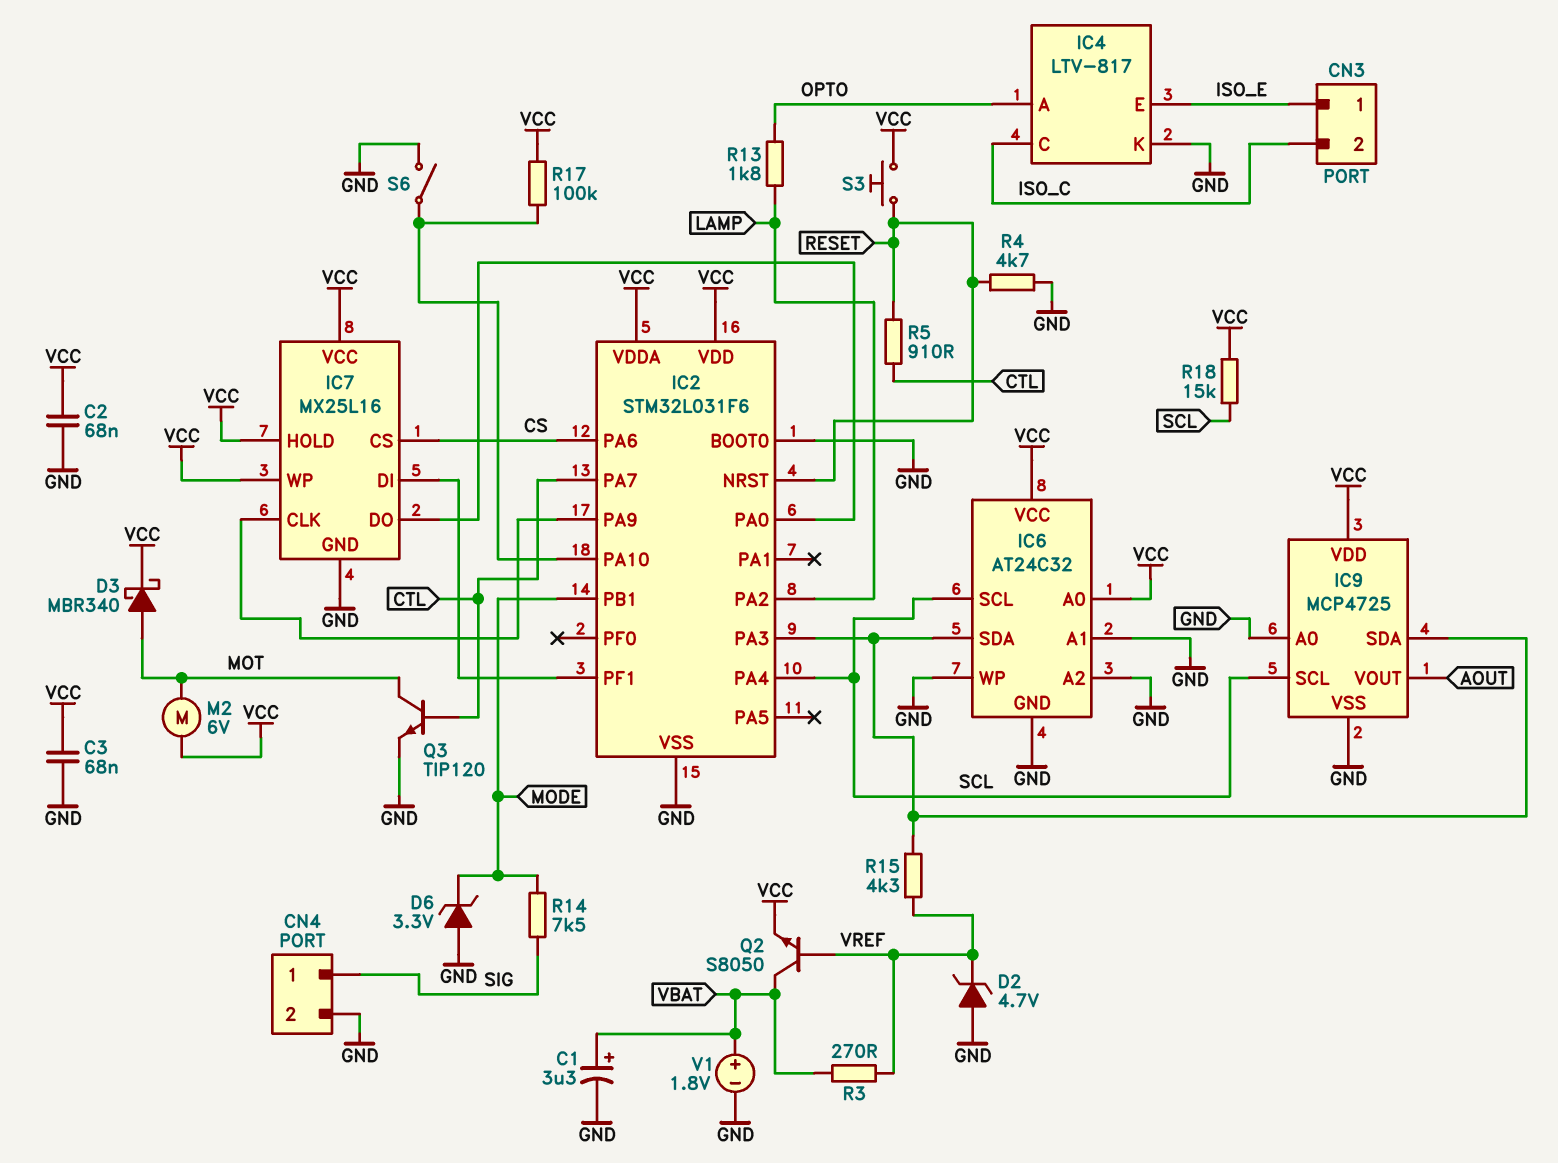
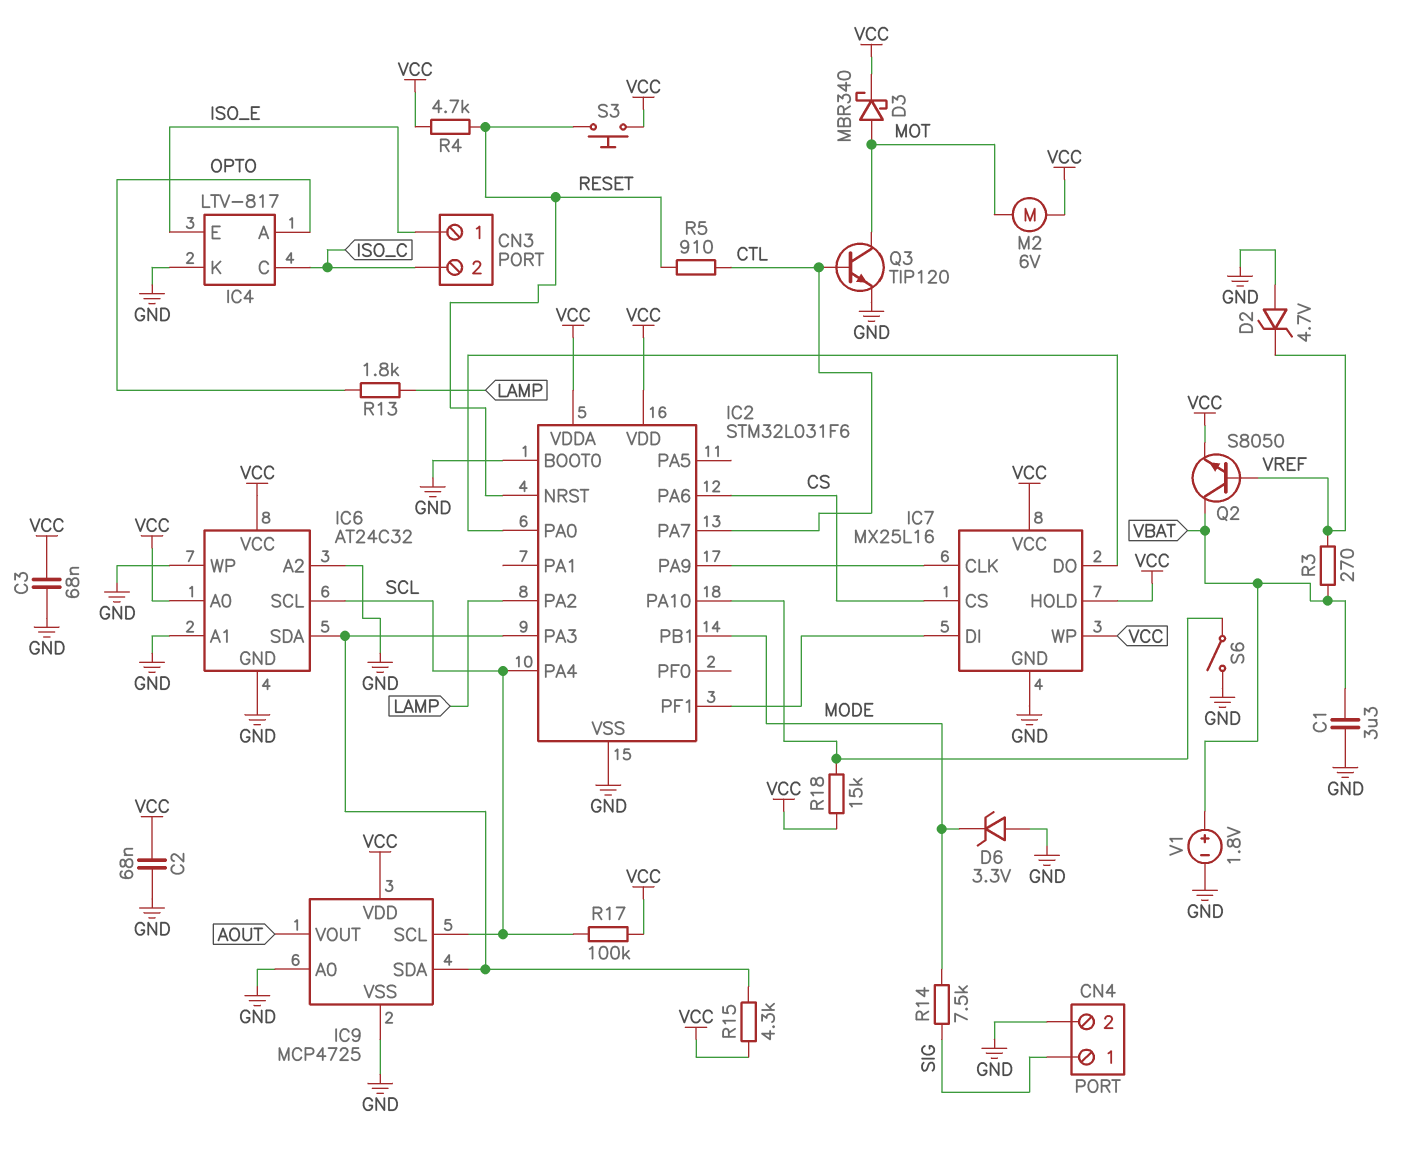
C1: 3.3uF (plus VBAT, minus GND) -> 3.3uF (GND, VBAT)
R4: 4.7k (GND, RESET) -> 4.7k (RESET, VCC)
R15: 4.3k (IC2/PA3, VREF) -> 4.3k (IC2/PA3, VCC)
R17: 100k (IC2/PA10, VCC) -> 100k (SCL, VCC)
R18: 15k (SCL, VCC) -> 15k (IC2/PA10, VCC)

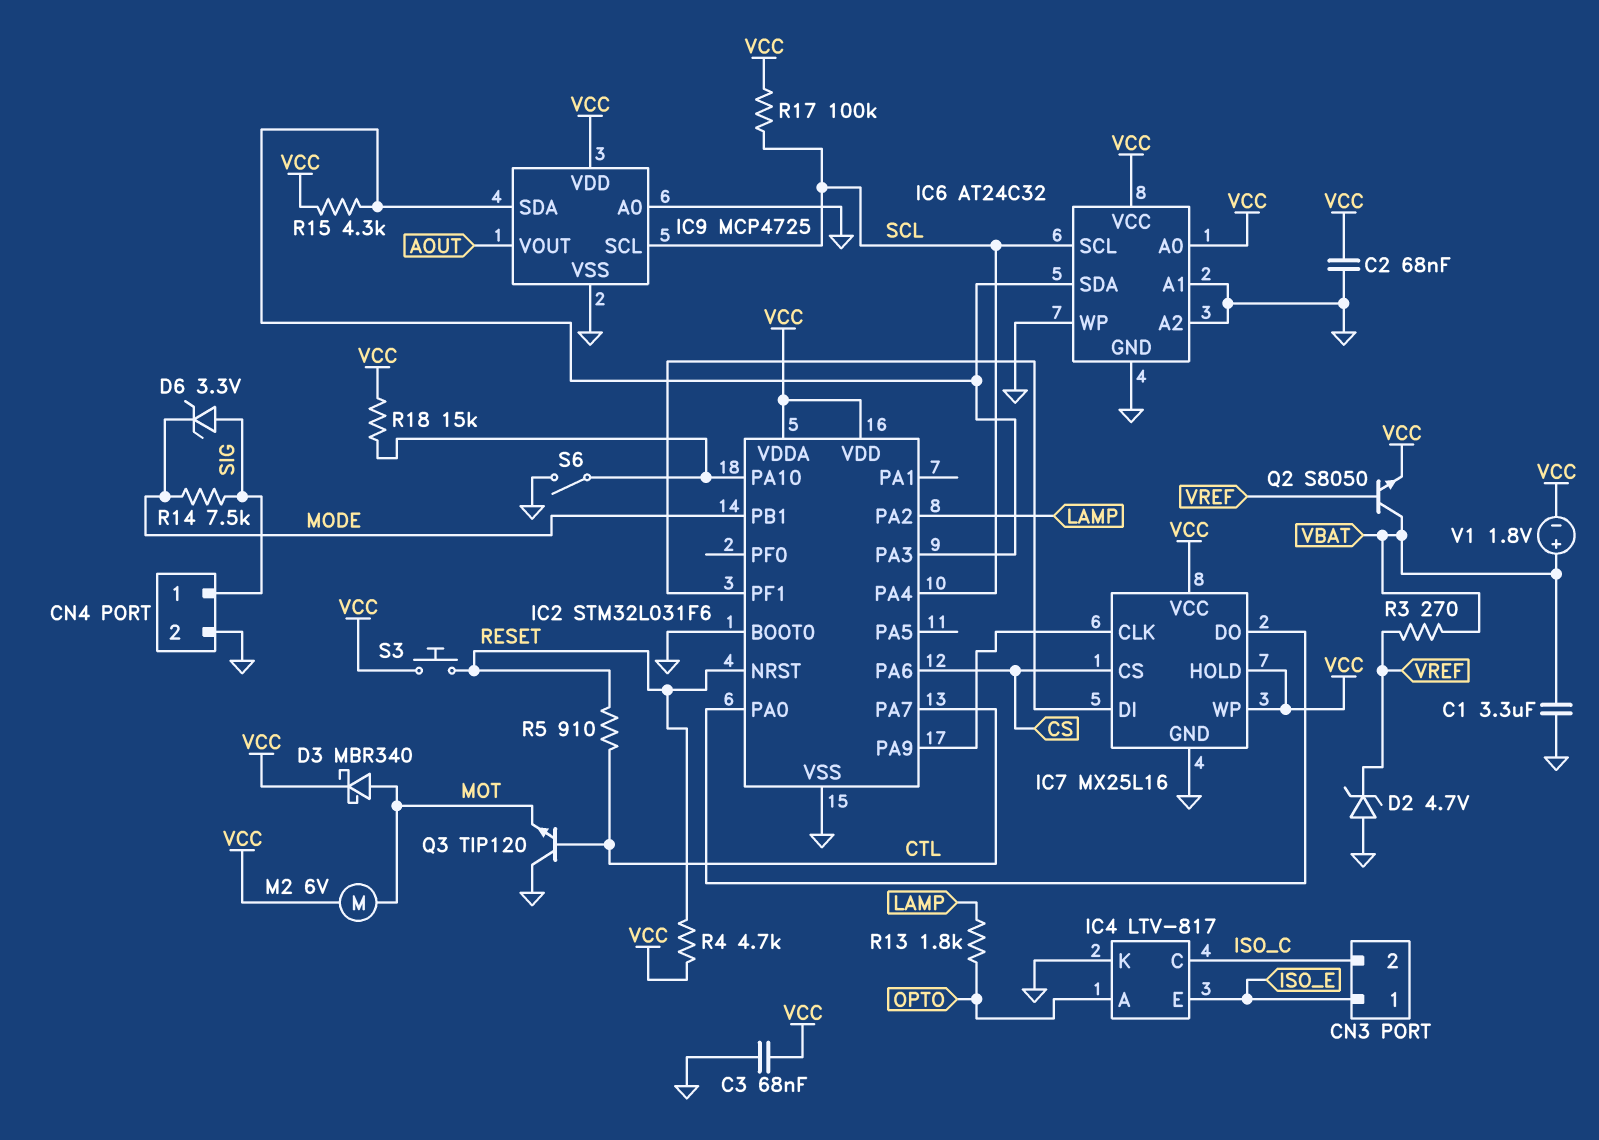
D6: zener 3.3V (A GND, K MODE) -> zener 3.3V (A SIG, K MODE)
Q3: NPN TIP120 (B CTL, C MOT, E GND) -> NPN TIP120 (B CTL, C GND, E MOT)
V1: 1.8V (plus VBAT, minus GND) -> 1.8V (plus VBAT, minus VCC)

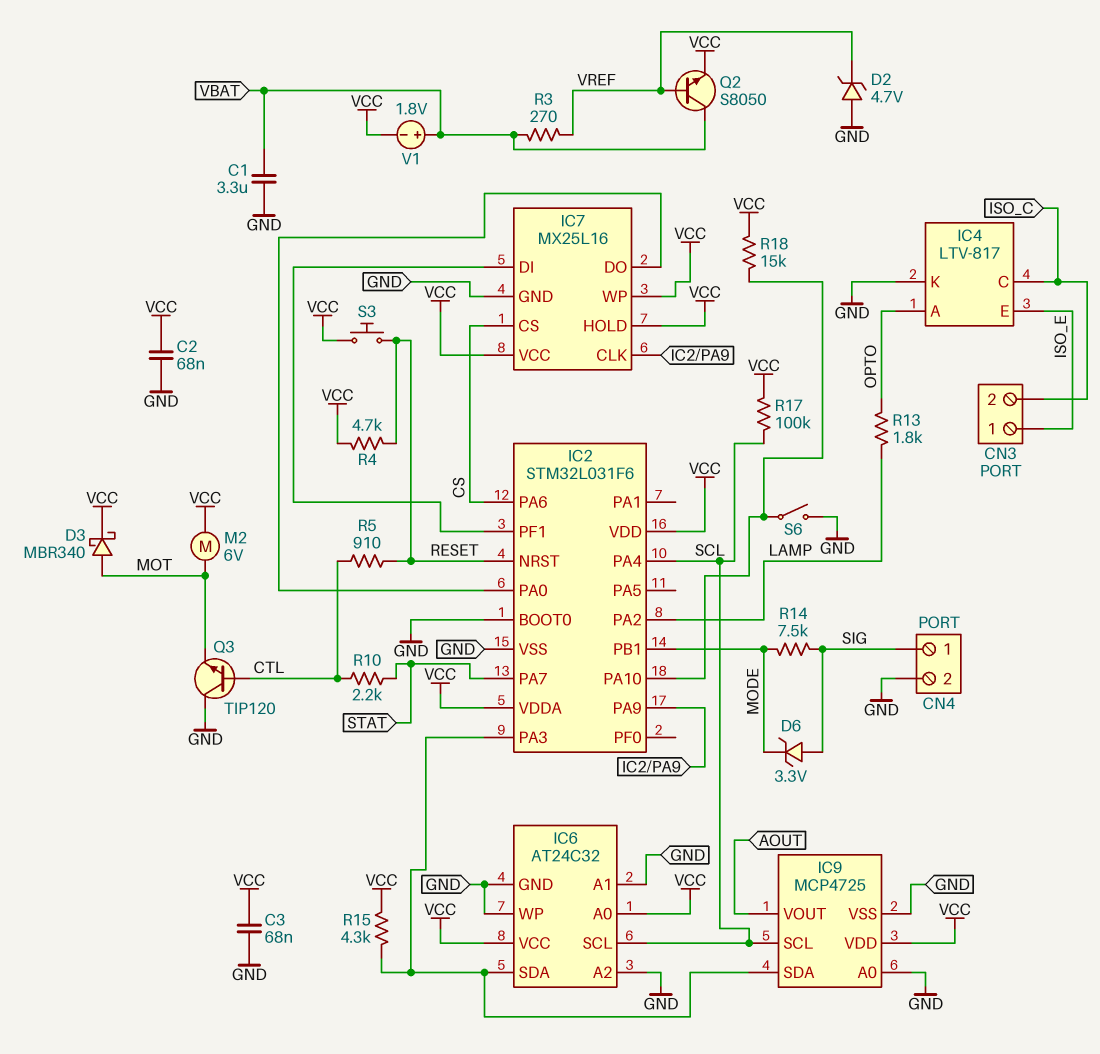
IC2 pin PA7: CTL -> STAT
R10: none -> 2.2k (CTL, STAT)

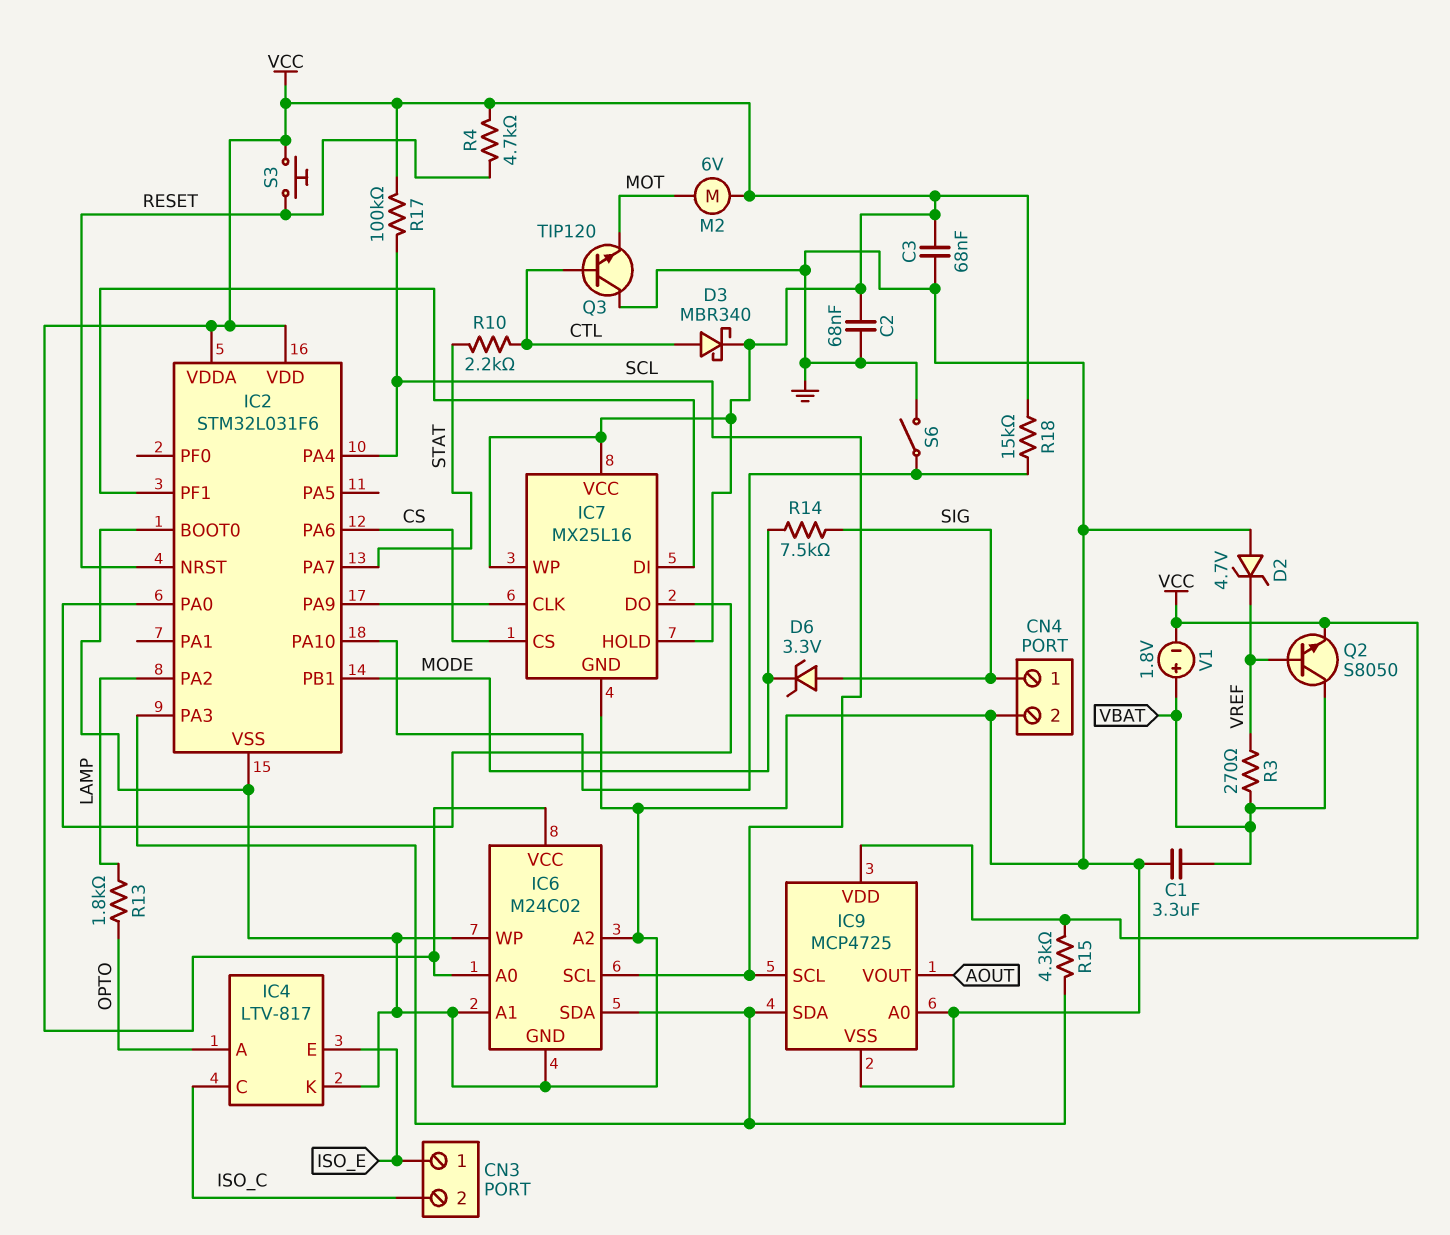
D3: schottky MBR340 (A MOT, K VCC) -> schottky MBR340 (A CTL, K VCC)
IC6: AT24C32 -> M24C02
R5: 910 (CTL, RESET) -> none

